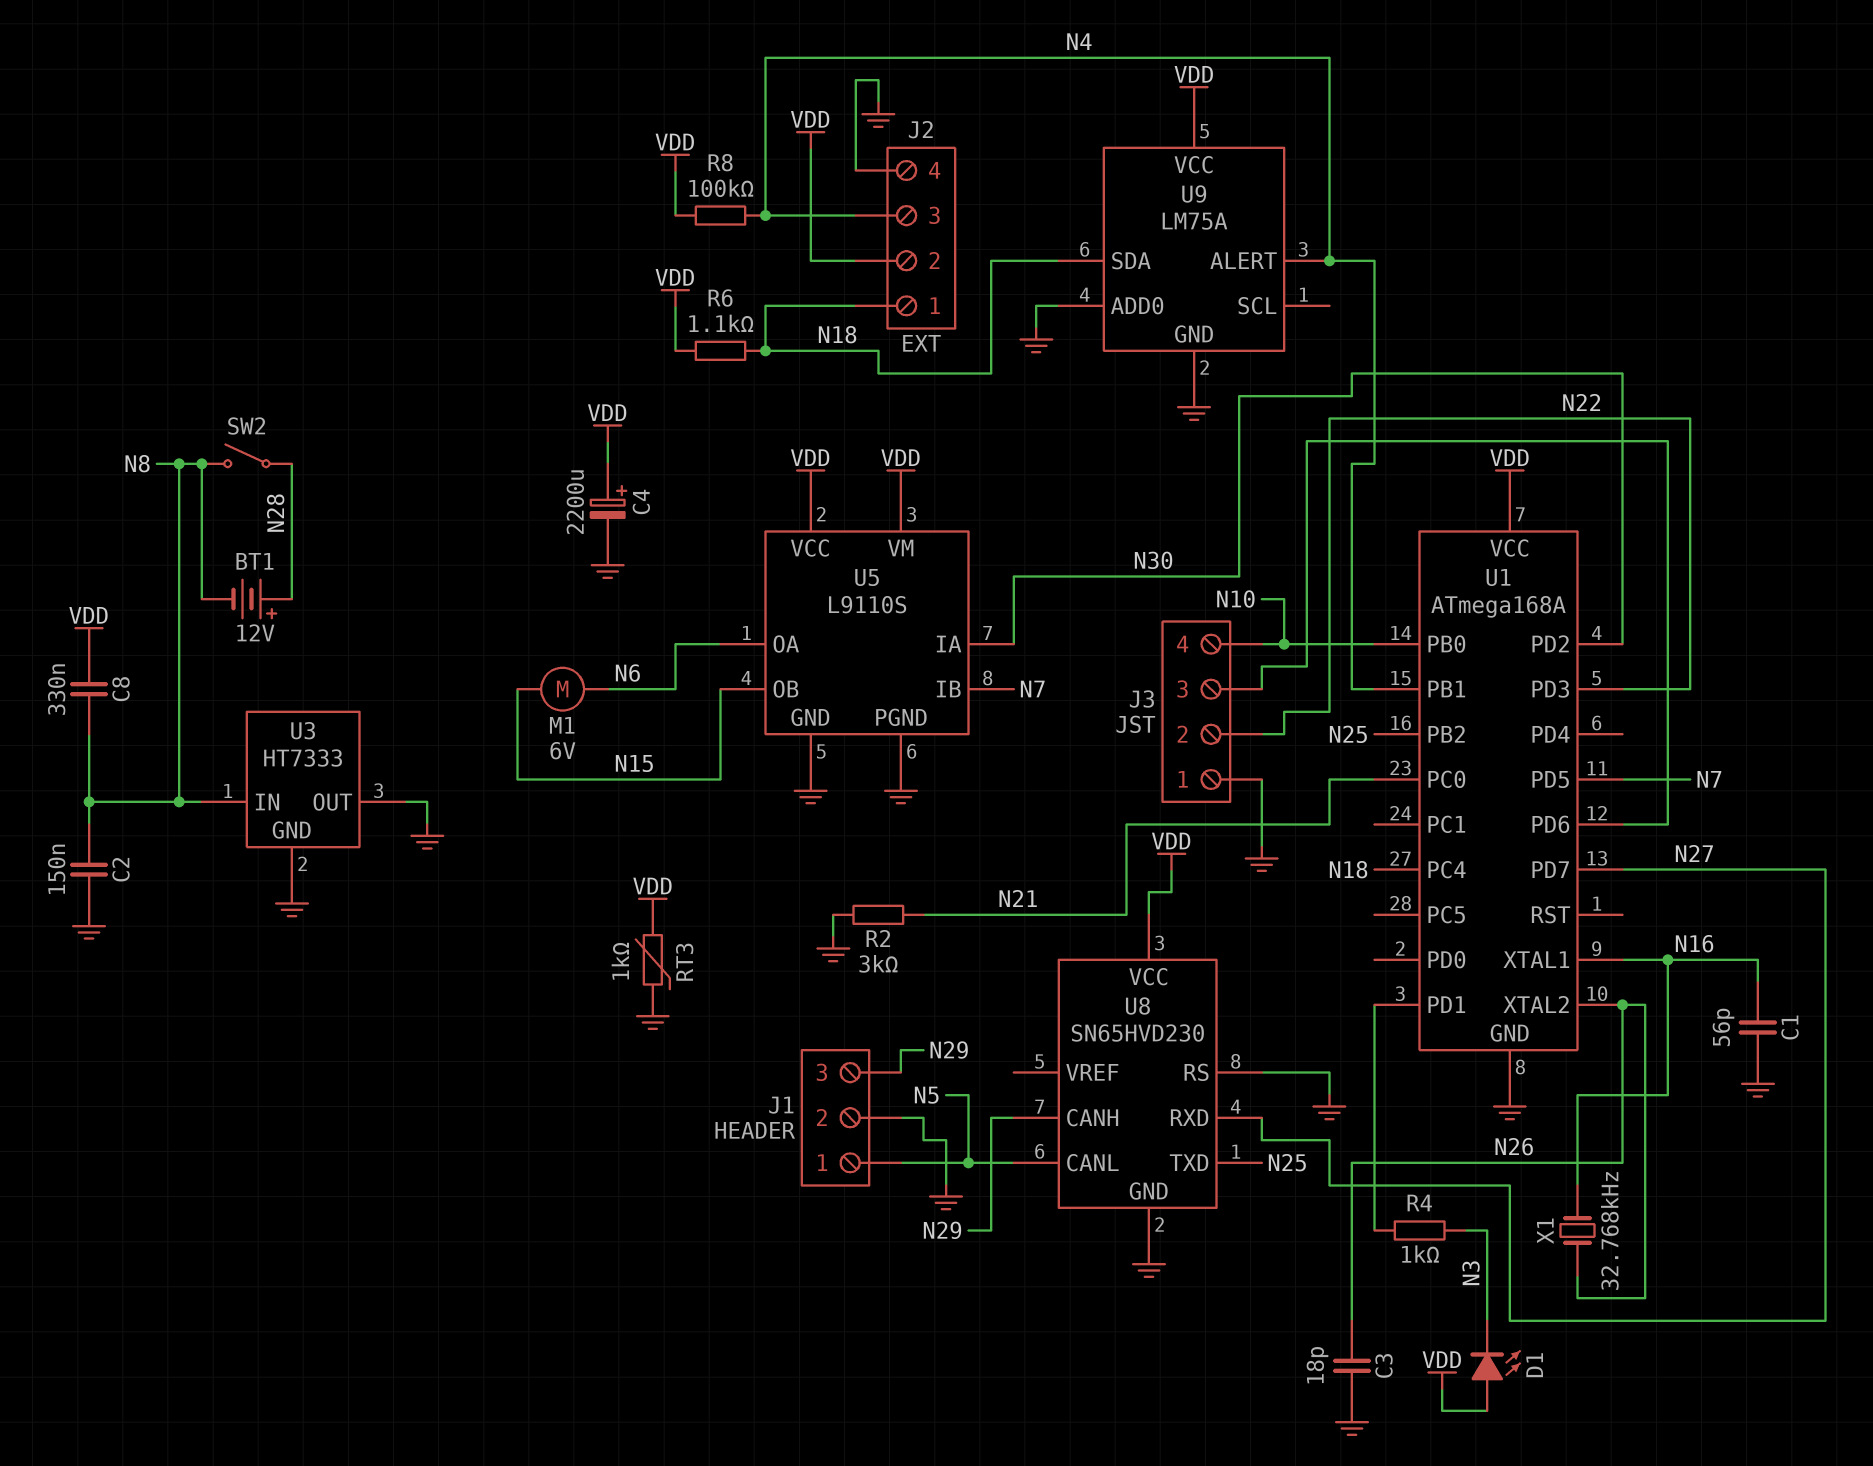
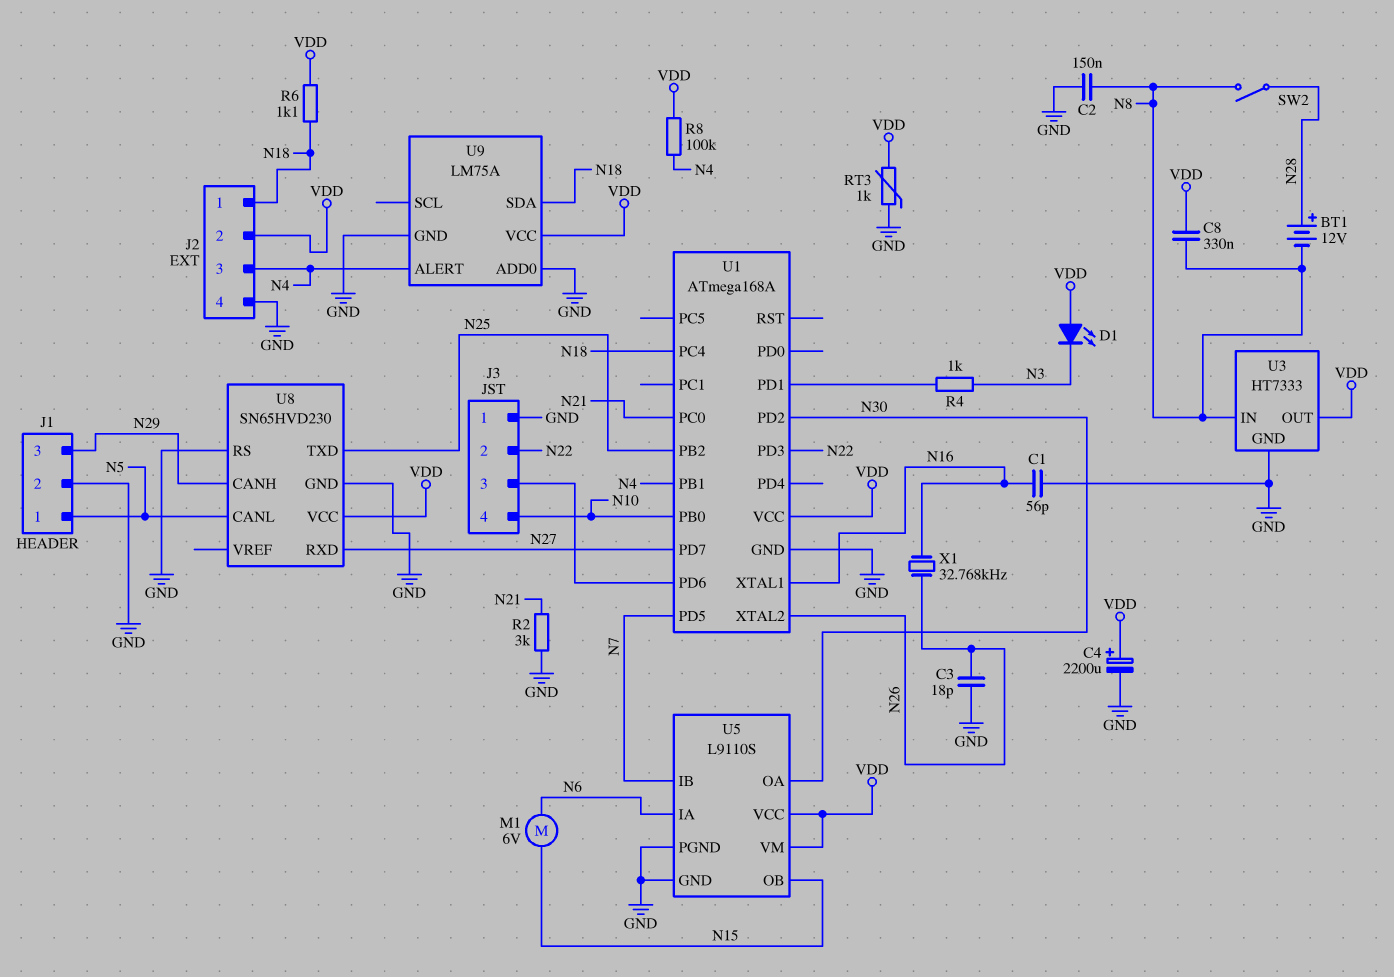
U3 pin OUT: GND -> VDD
U5 pin IA: N30 -> N6
U5 pin OA: N6 -> N30

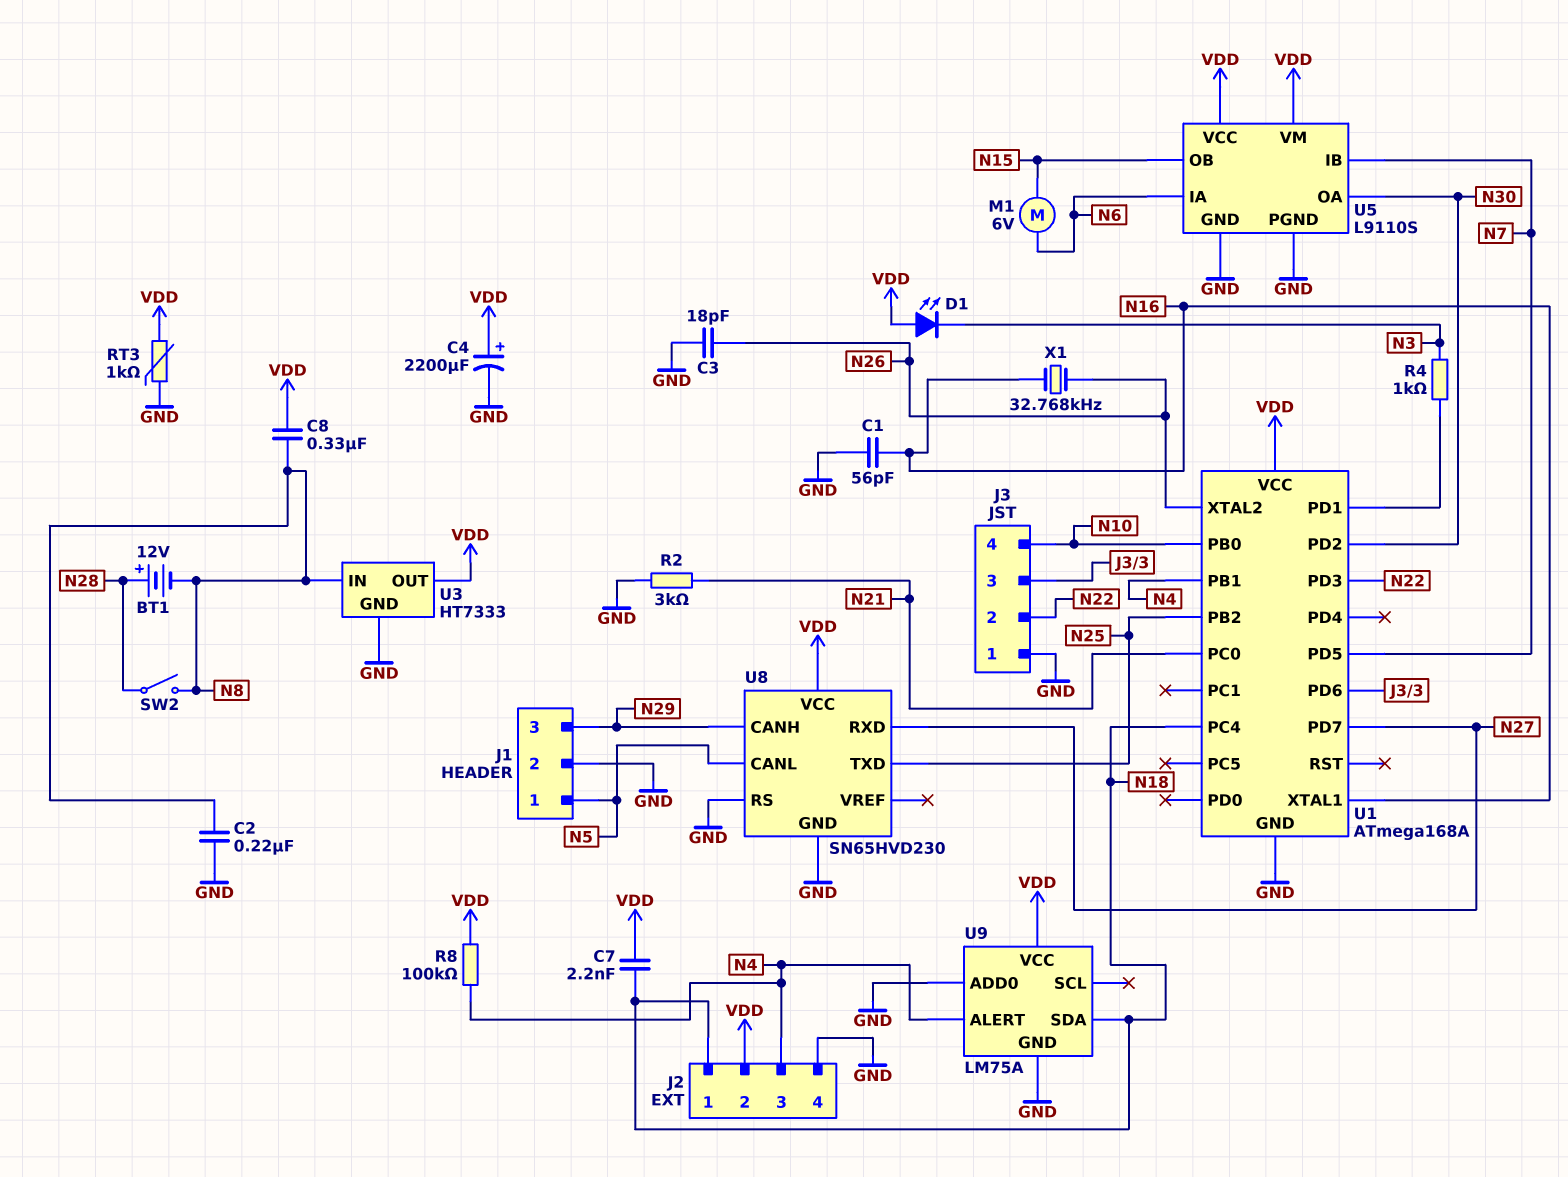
C2: 150nF (GND, N8) -> 220nF (GND, N8)
C7: none -> 2.2nF (N18, VDD)
R6: 1.1k (N18, VDD) -> none

